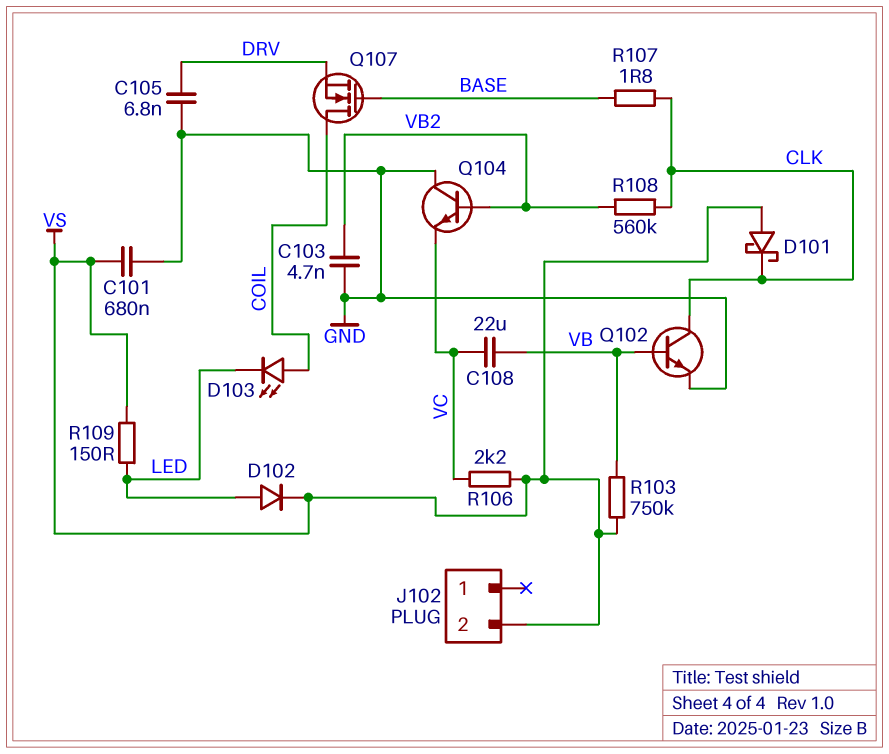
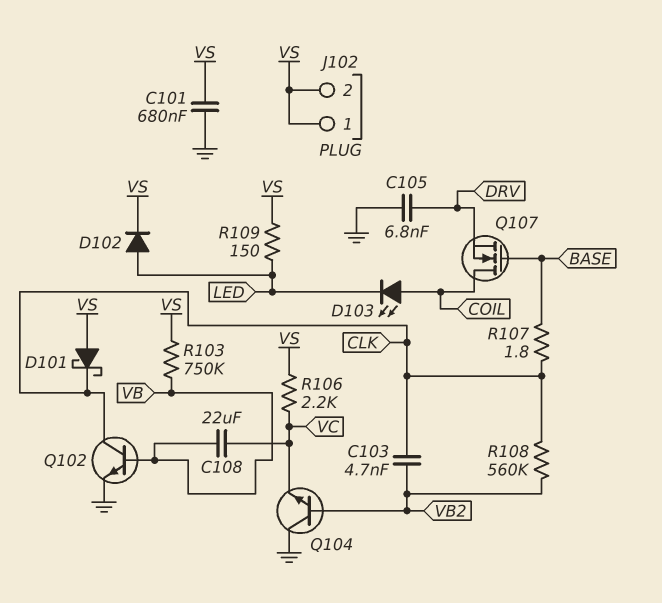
C103: 4.7nF (GND, VB2) -> 4.7nF (CLK, VB2)
J102 pin 1: none -> VS

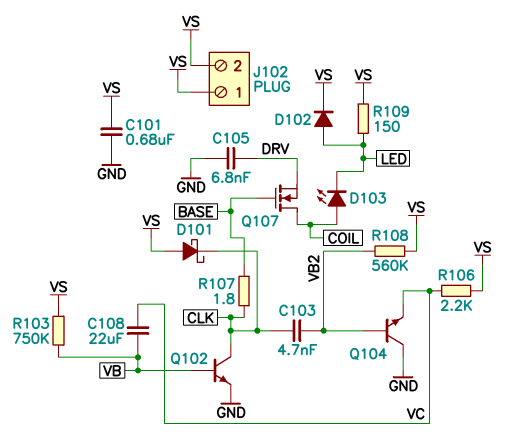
R108: 560k (CLK, VB2) -> 560k (VB2, VS)

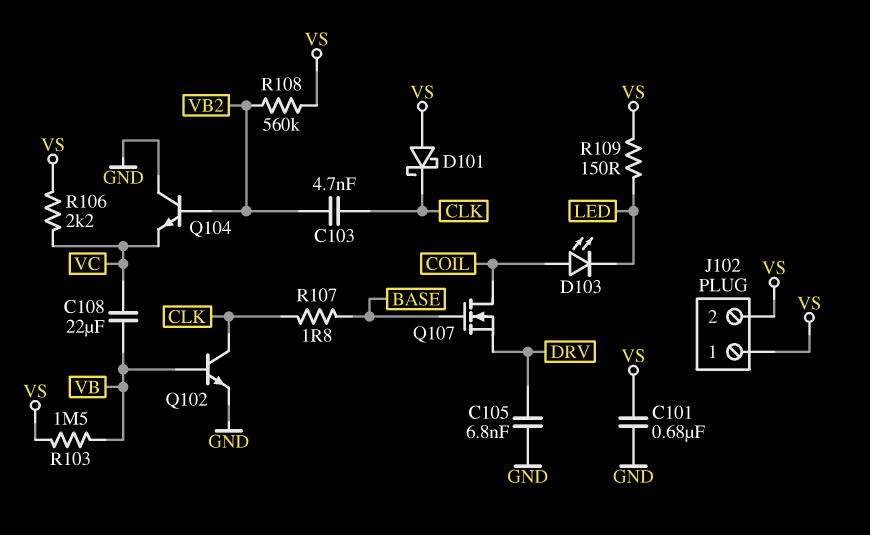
D102: diode (A LED, K VS) -> none
R103: 750k (VB, VS) -> 1.5M (VB, VS)

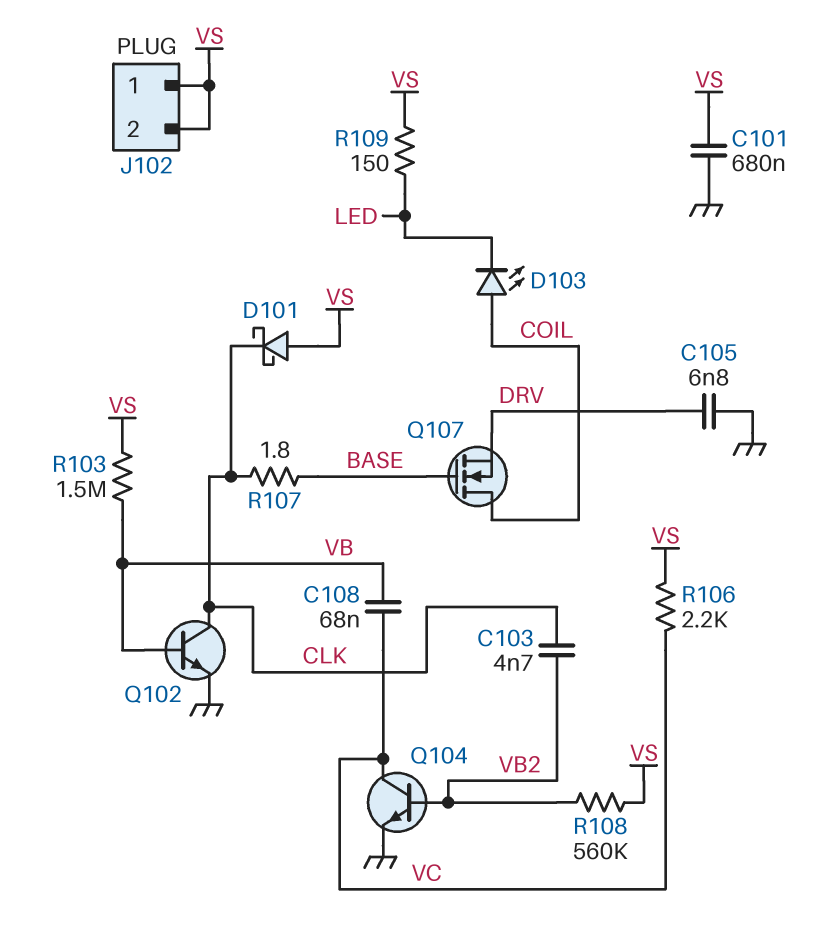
C108: 22uF (VB, VC) -> 68nF (VB, VC)
Q104: NPN (B VB2, C GND, E VC) -> NPN (B VB2, C VC, E GND)

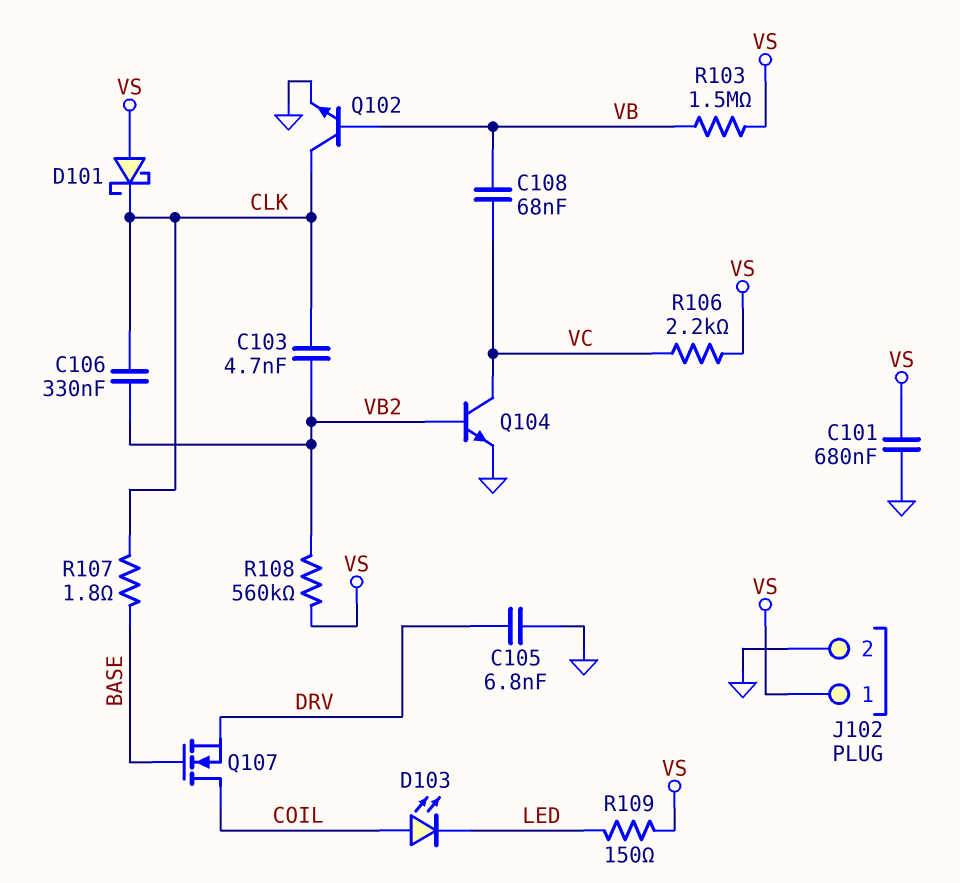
C106: none -> 330nF (CLK, VB2)
J102 pin 2: VS -> GND

